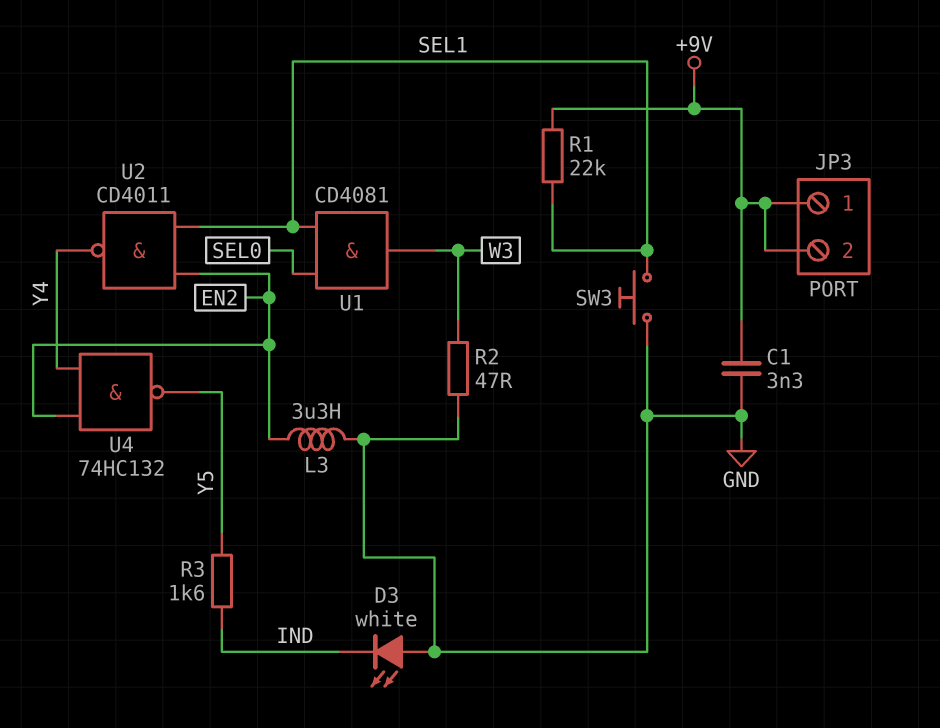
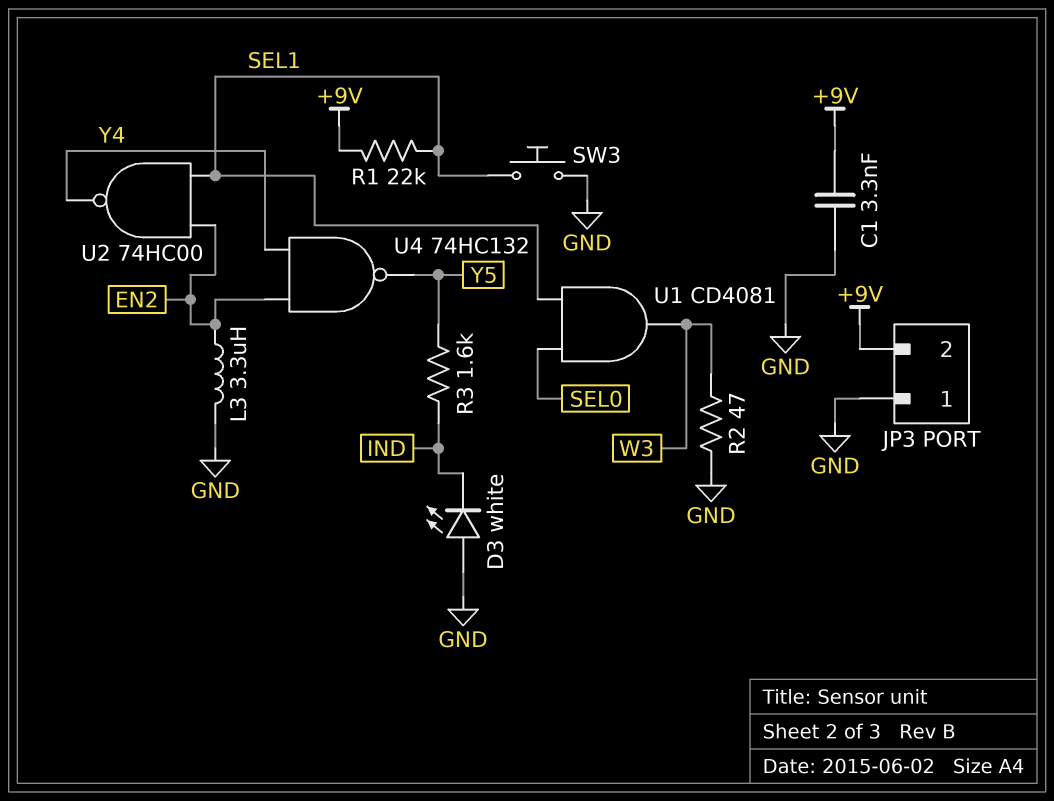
JP3 pin 1: +9V -> GND
U2: NAND CD4011 (in EN2, in SEL1, out Y4) -> NAND 74HC00 (in EN2, in SEL1, out Y4)

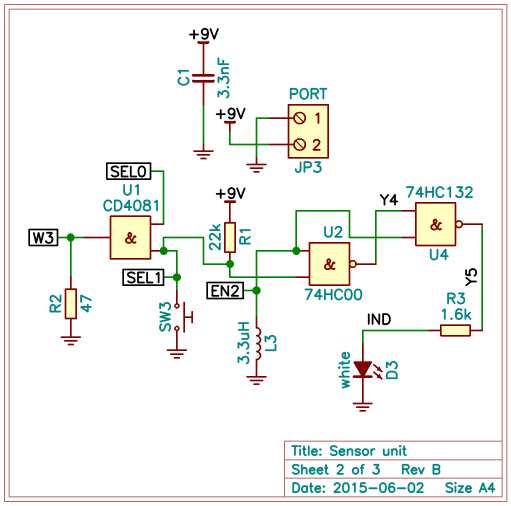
D3: LED white (A GND, K IND) -> LED white (A IND, K GND)

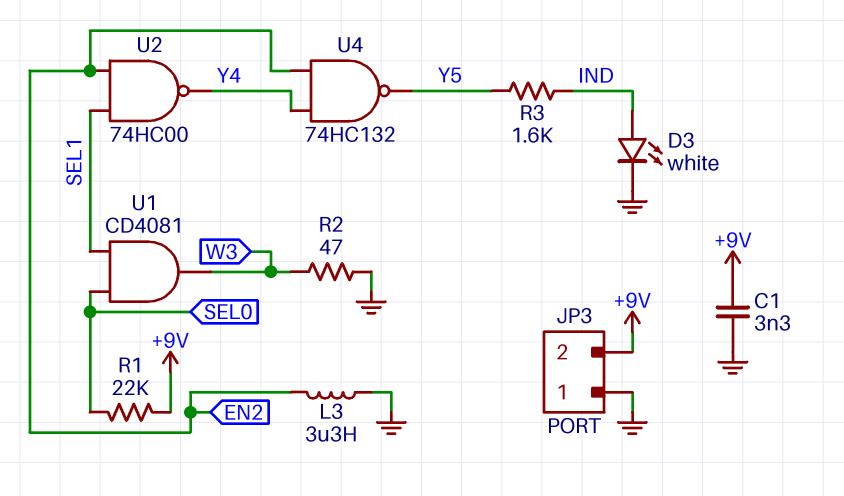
R1: 22k (+9V, SEL1) -> 22k (+9V, SEL0)
SW3: button (GND, SEL1) -> none

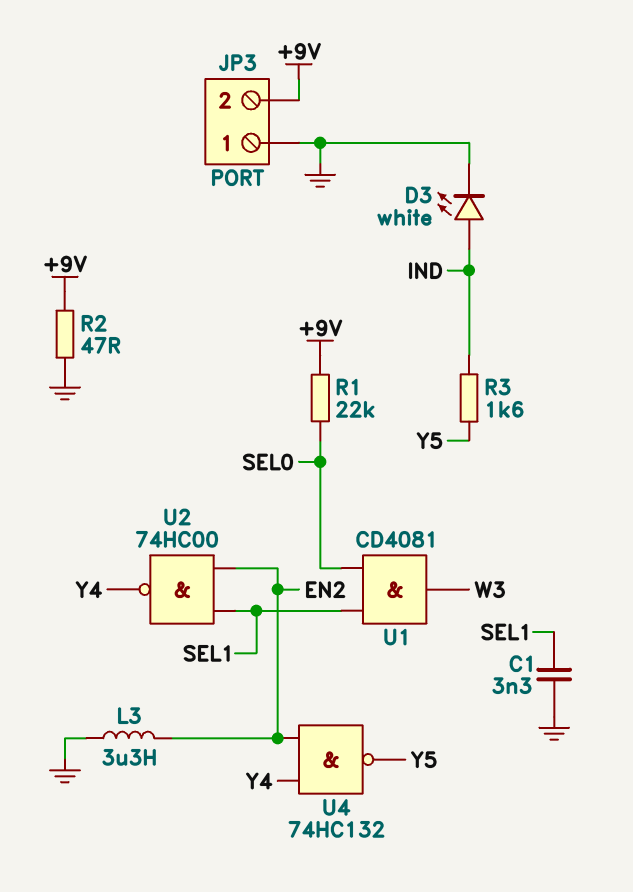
C1: 3.3nF (+9V, GND) -> 3.3nF (GND, SEL1)
R2: 47 (GND, W3) -> 47 (+9V, GND)

